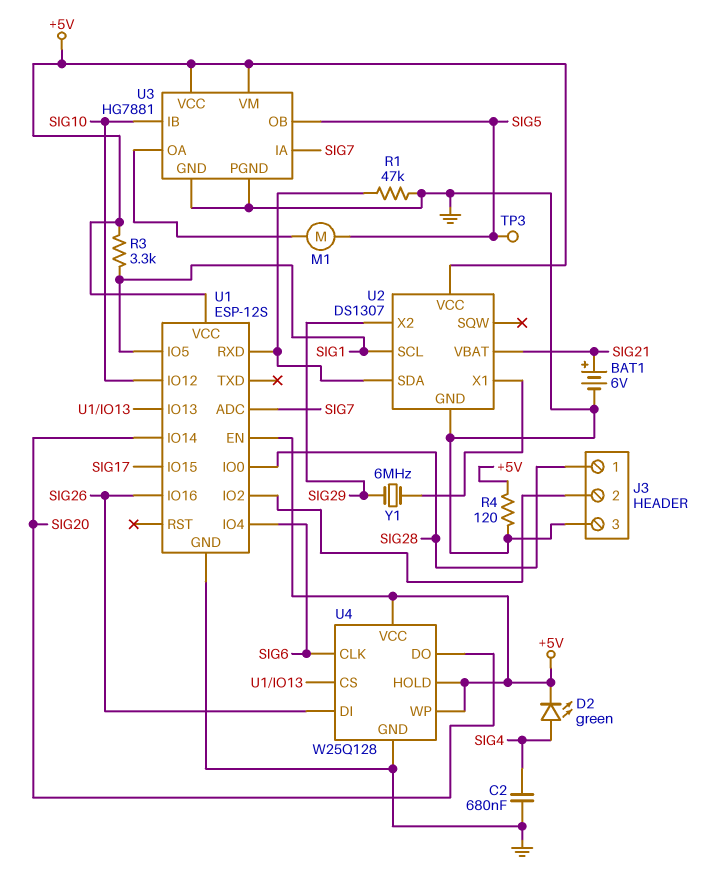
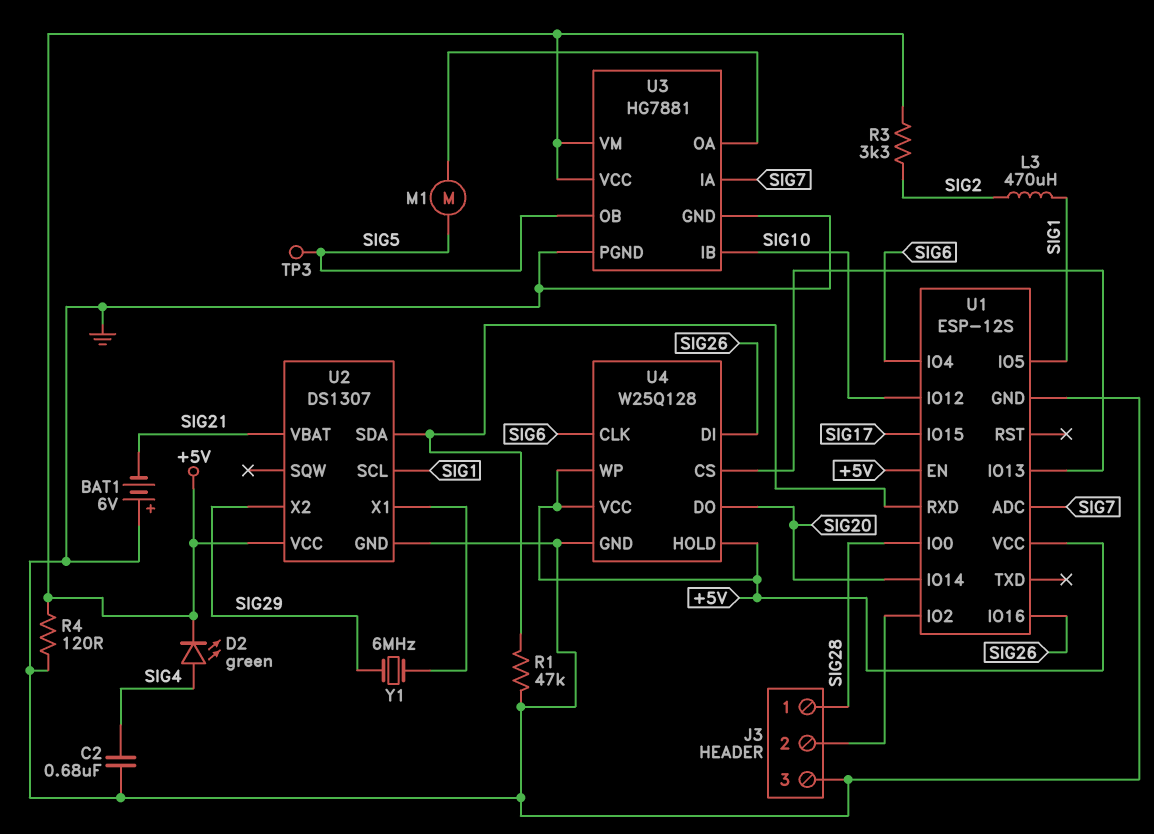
BAT1: 6V (plus SIG21, minus GND) -> 6V (plus GND, minus SIG21)
L3: none -> 470uH (SIG1, SIG2)
R3: 3.3k (+5V, SIG1) -> 3.3k (+5V, SIG2)

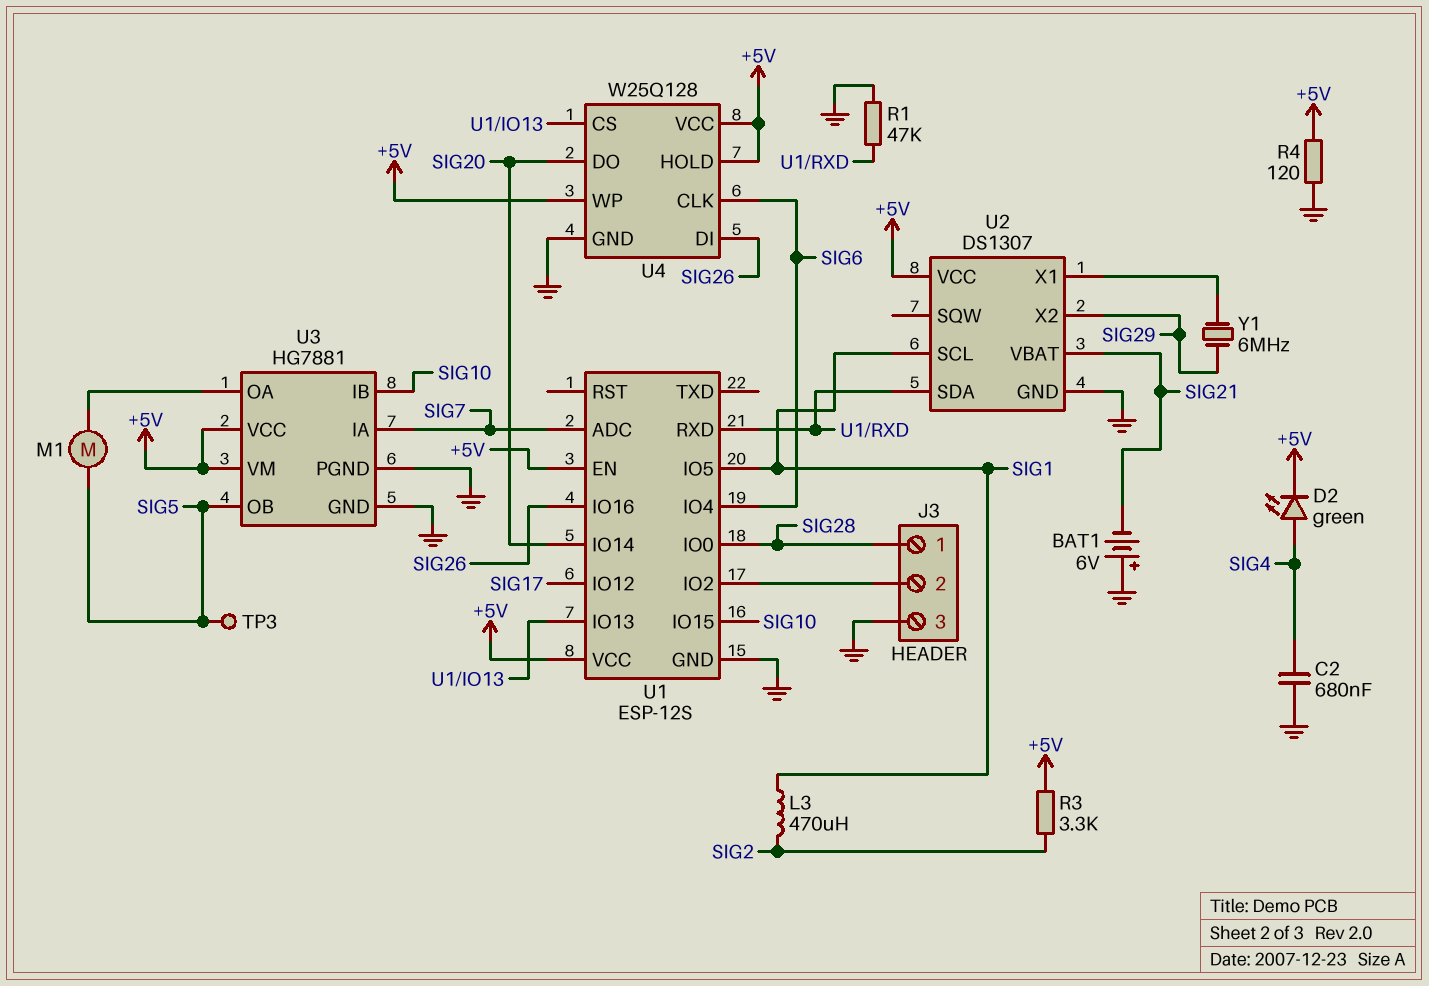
U1 pin IO12: SIG10 -> SIG17
U1 pin IO15: SIG17 -> SIG10

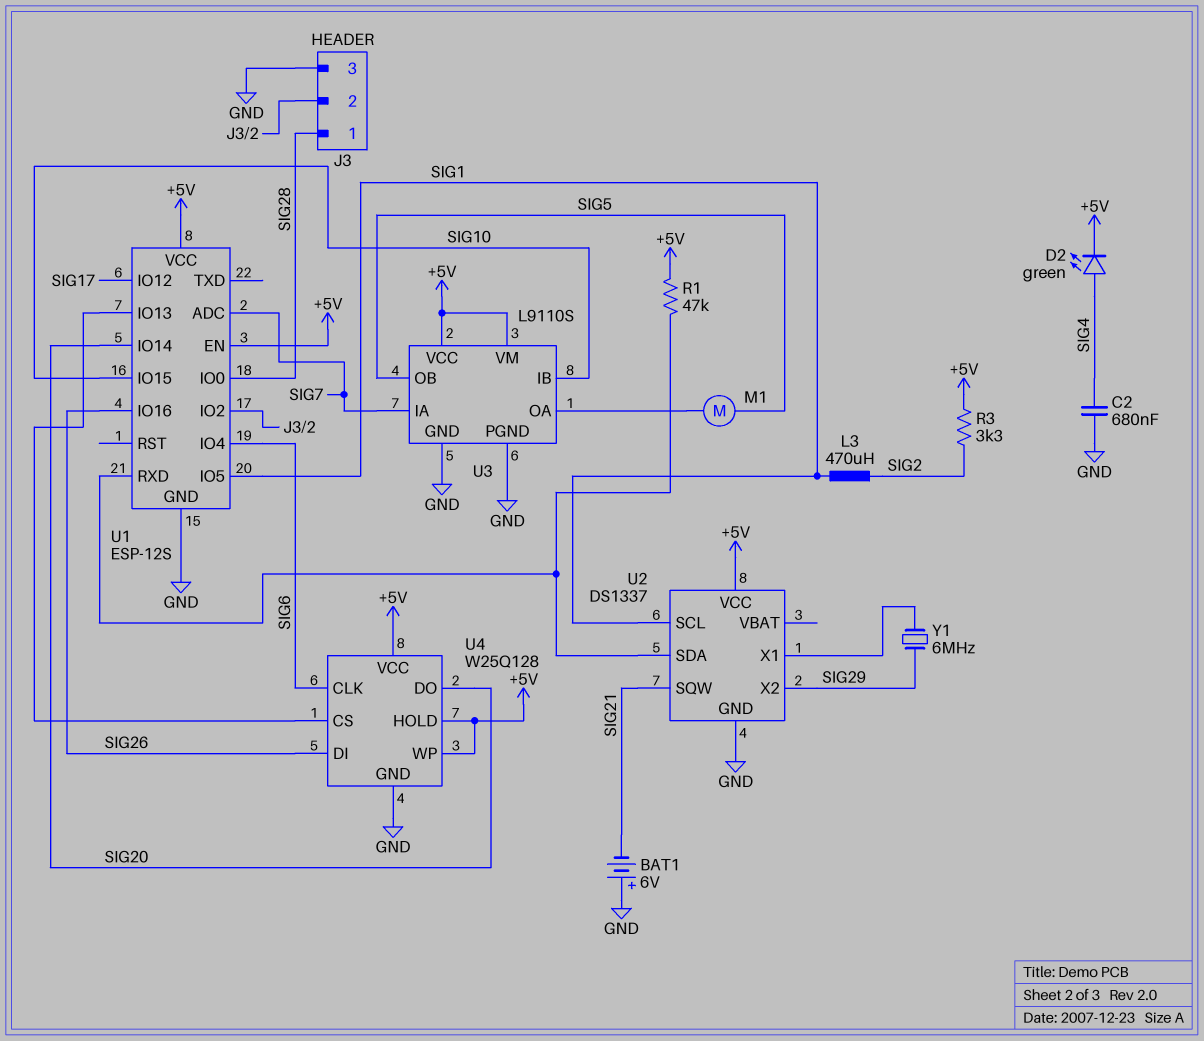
R1: 47k (GND, U1/RXD) -> 47k (+5V, U1/RXD)
R4: 120 (+5V, GND) -> none
TP3: test point (SIG5) -> none
U2: DS1307 -> DS1337
U2 pin SQW: none -> SIG21
U2 pin VBAT: SIG21 -> none
U3: HG7881 -> L9110S

